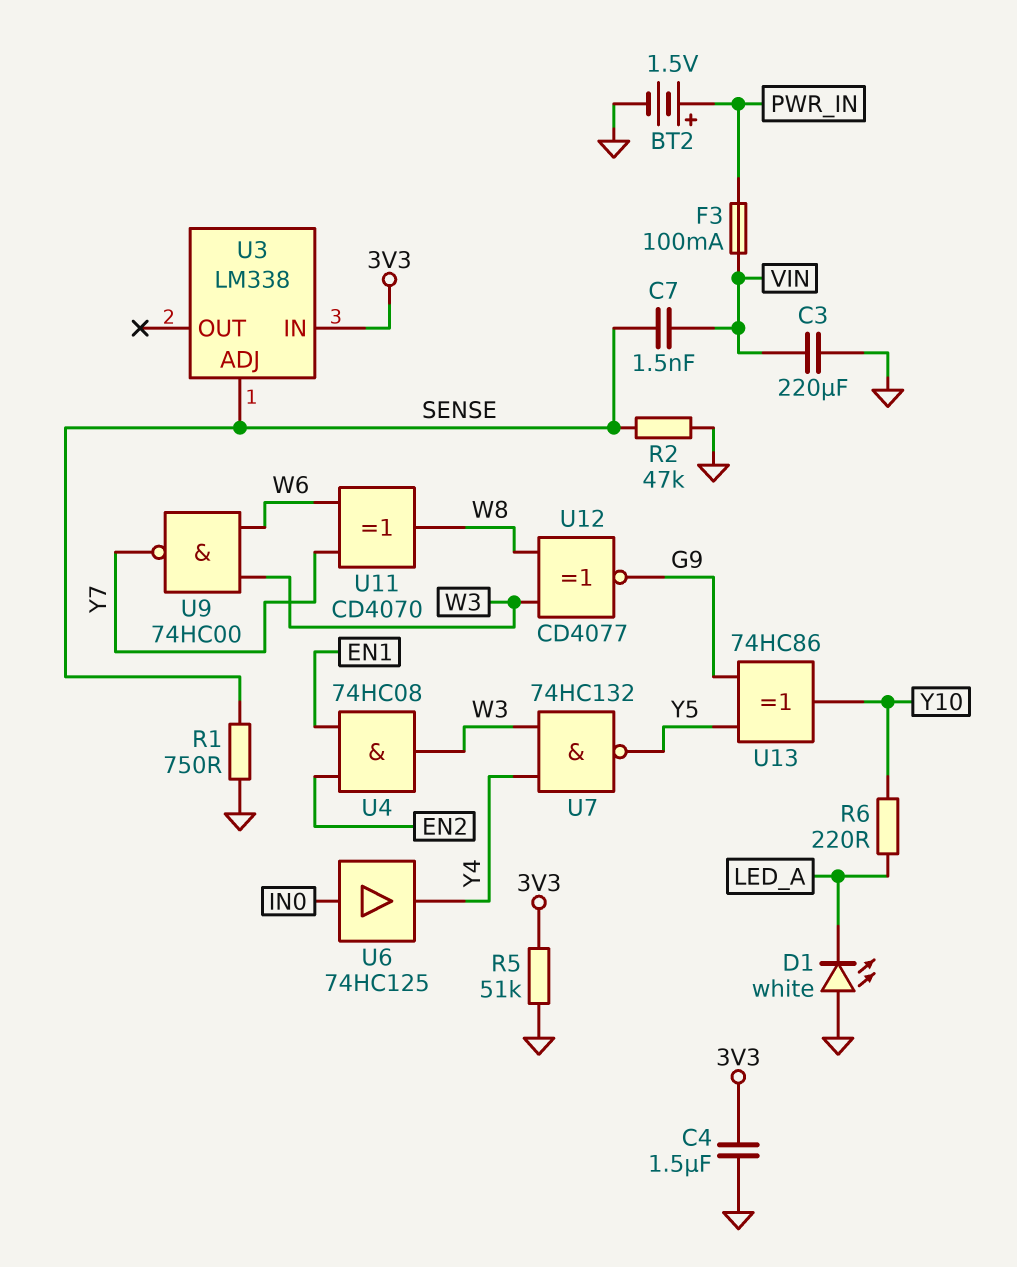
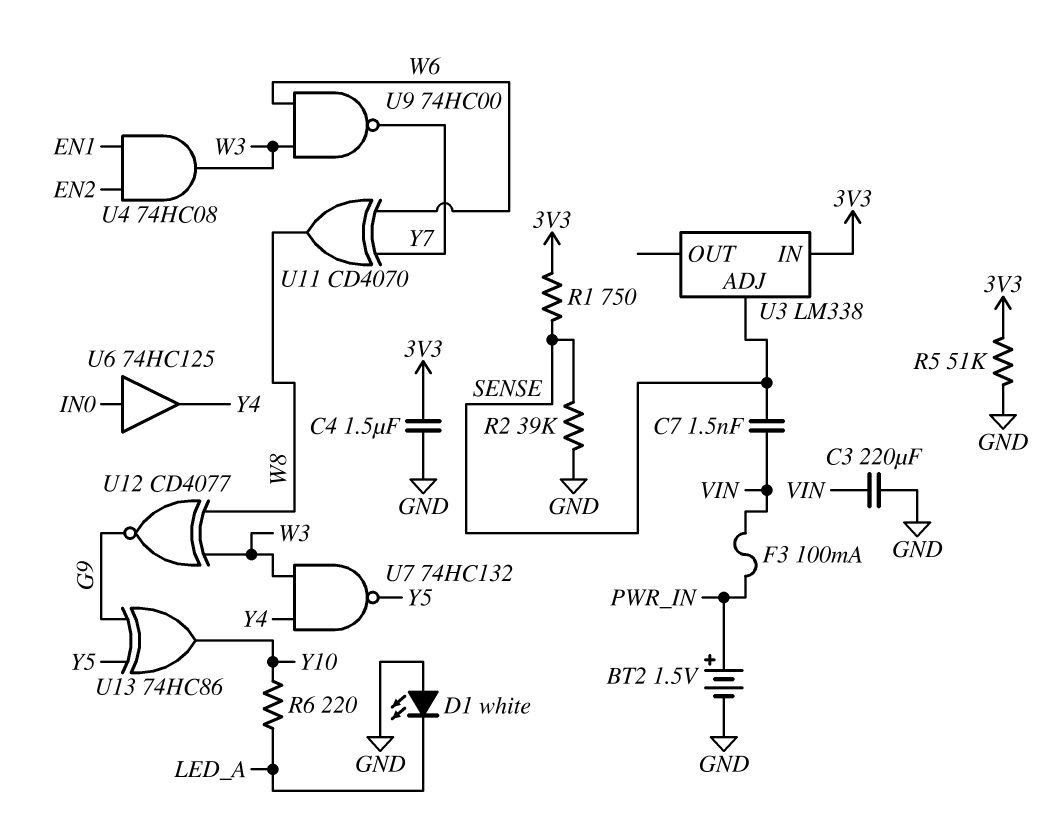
R1: 750 (GND, SENSE) -> 750 (3V3, SENSE)
R2: 47k (GND, SENSE) -> 39k (GND, SENSE)

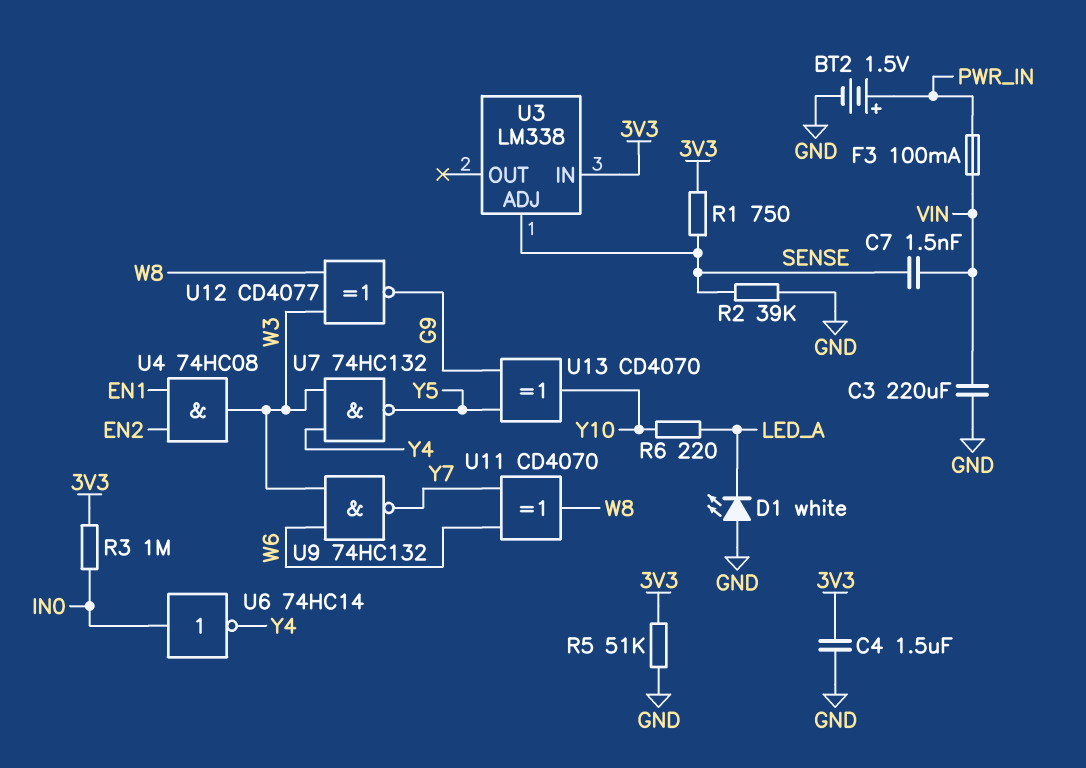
R3: none -> 1M (3V3, IN0)
U6: buffer 74HC125 (in IN0, out Y4) -> NOT 74HC14 (in IN0, out Y4)
U9: NAND 74HC00 (in W3, in W6, out Y7) -> NAND 74HC132 (in W3, in W6, out Y7)
U13: XOR 74HC86 (in G9, in Y5, out Y10) -> XOR CD4070 (in G9, in Y5, out Y10)

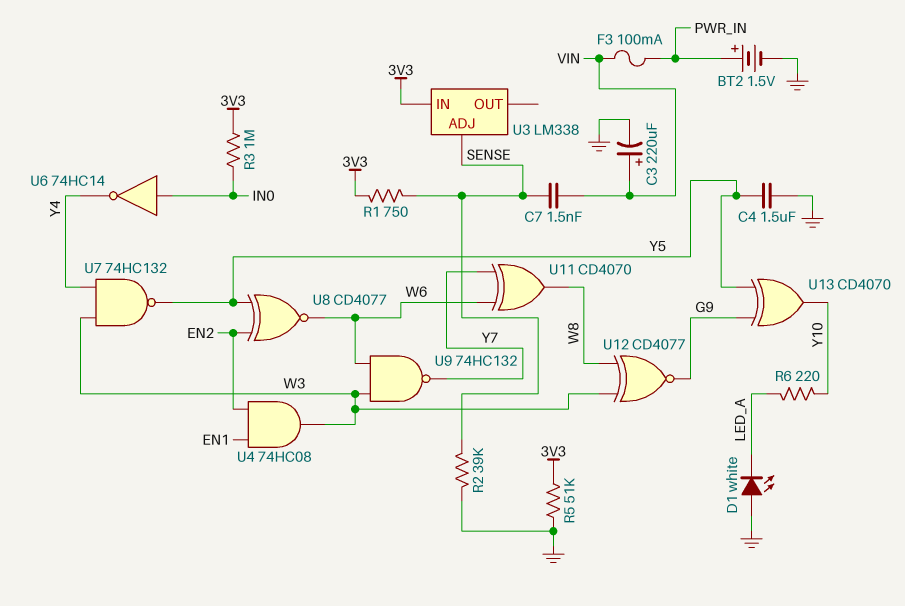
C3: 220uF (GND, VIN) -> 220uF (plus VIN, minus GND)
C4: 1.5uF (3V3, GND) -> 1.5uF (GND, Y5)
U8: none -> XNOR CD4077 (in EN2, in Y5, out W6)

